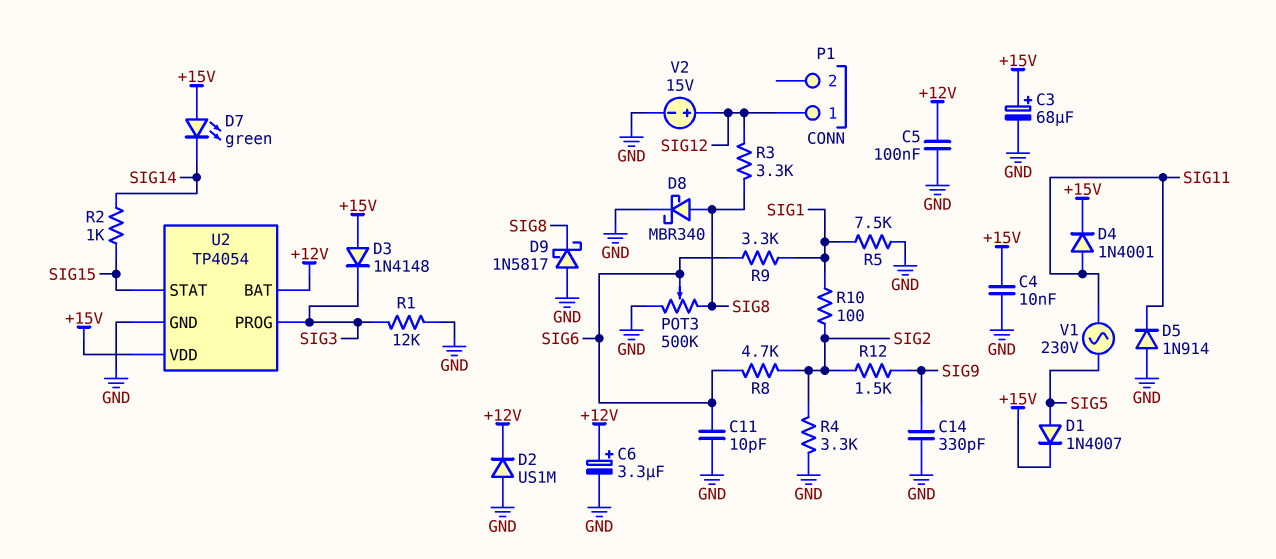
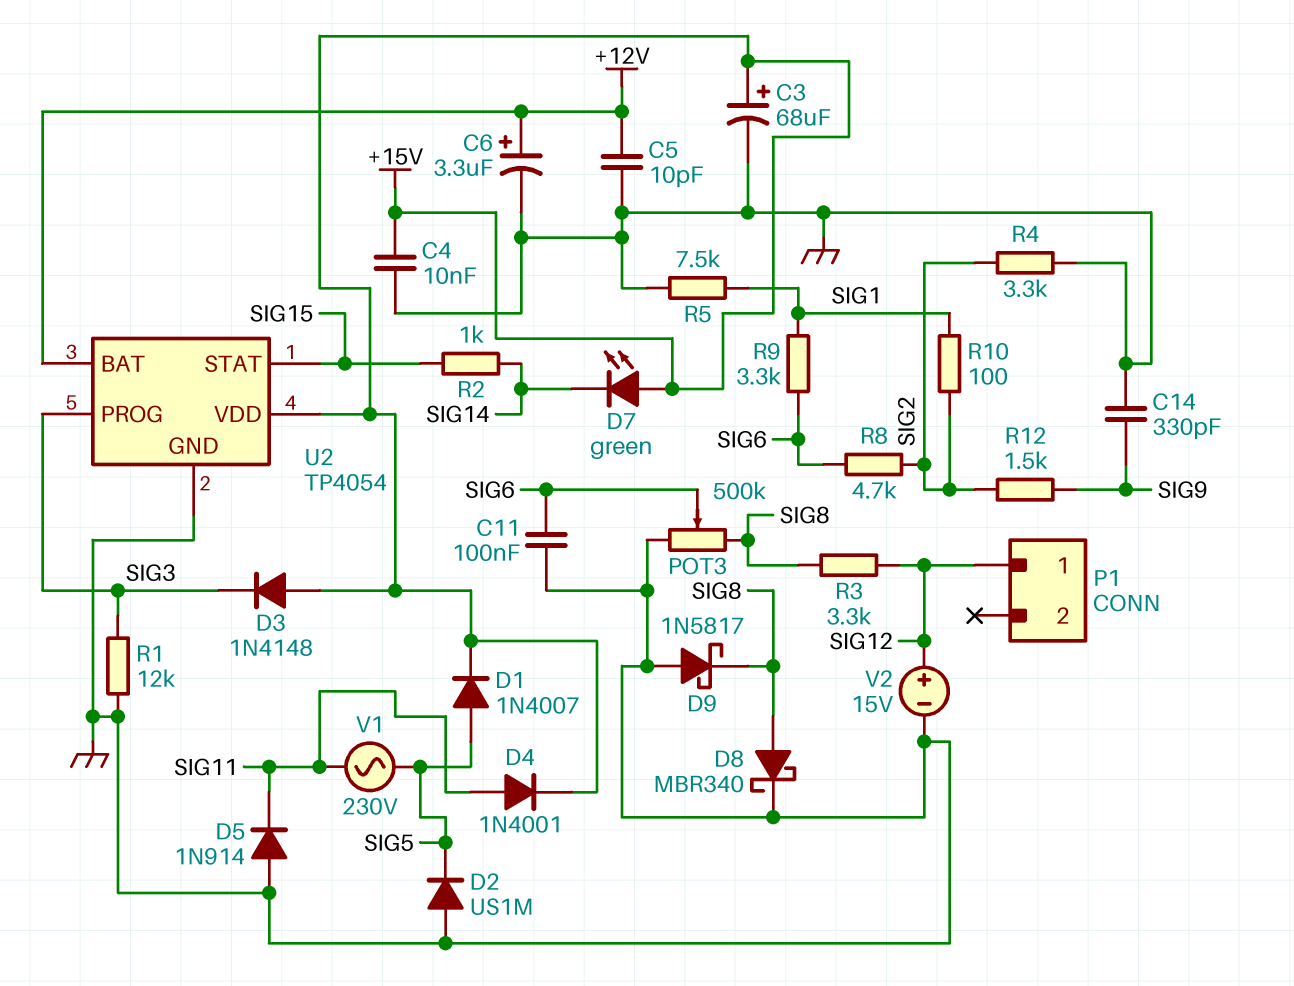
C5: 100nF (+12V, GND) -> 10pF (+12V, GND)
C11: 10pF (GND, SIG6) -> 100nF (GND, SIG6)
D2: diode US1M (A GND, K +12V) -> diode US1M (A GND, K SIG5)

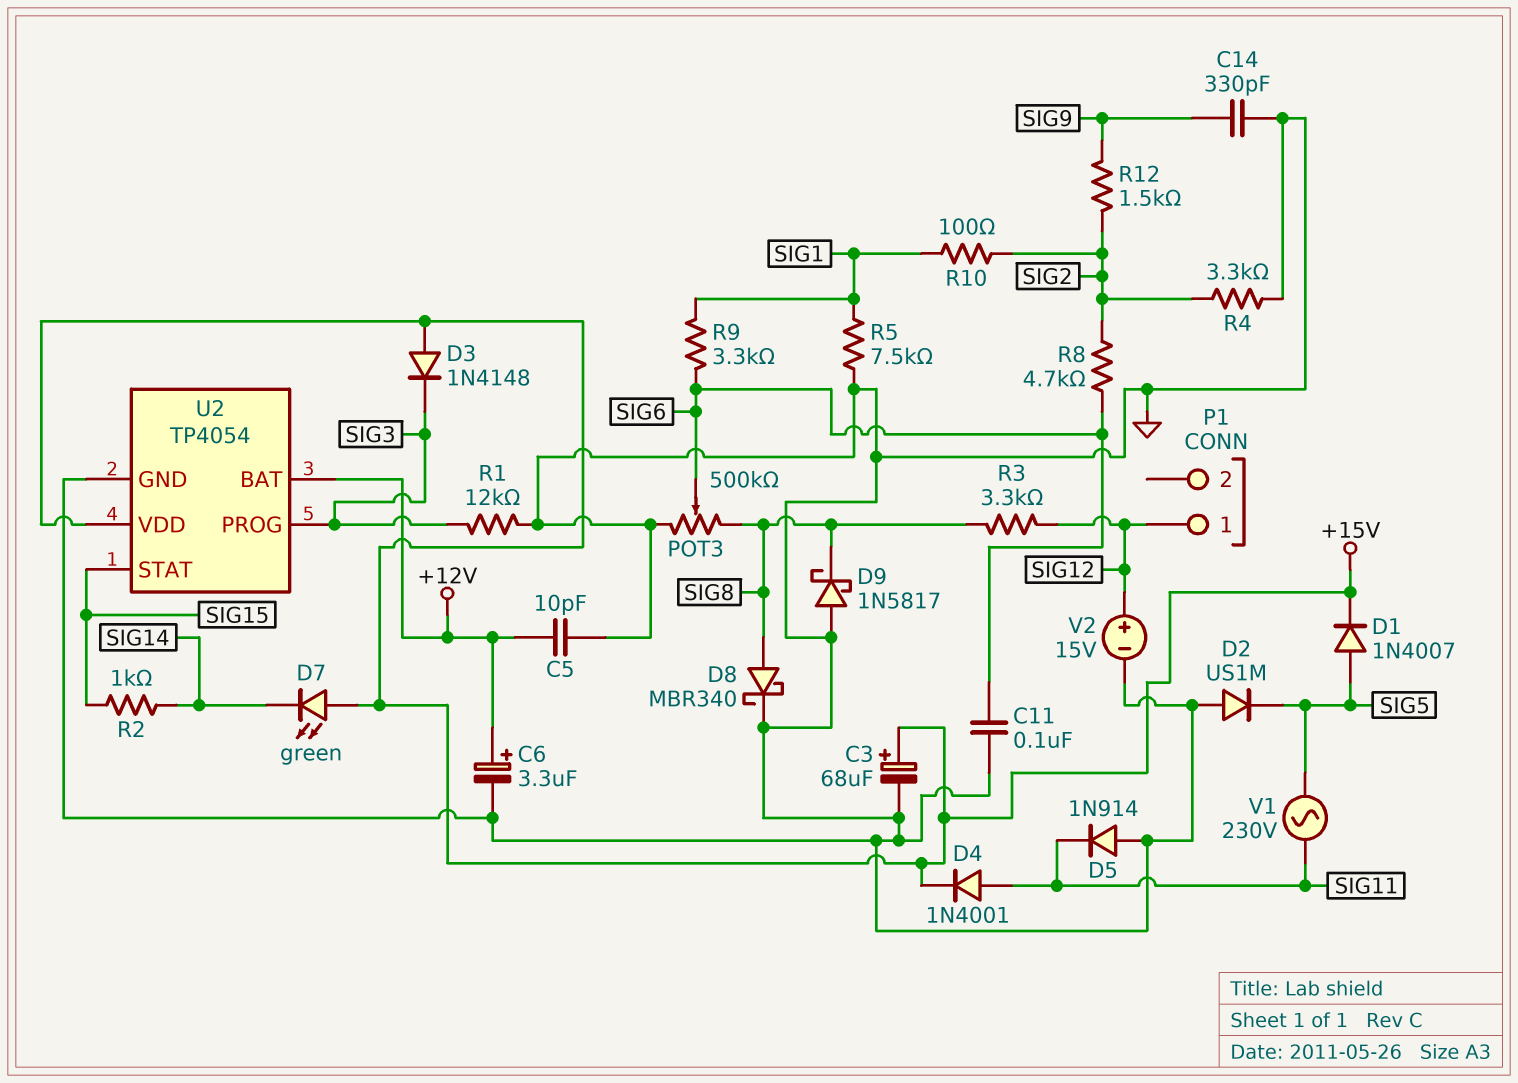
C4: 10nF (+15V, GND) -> none

